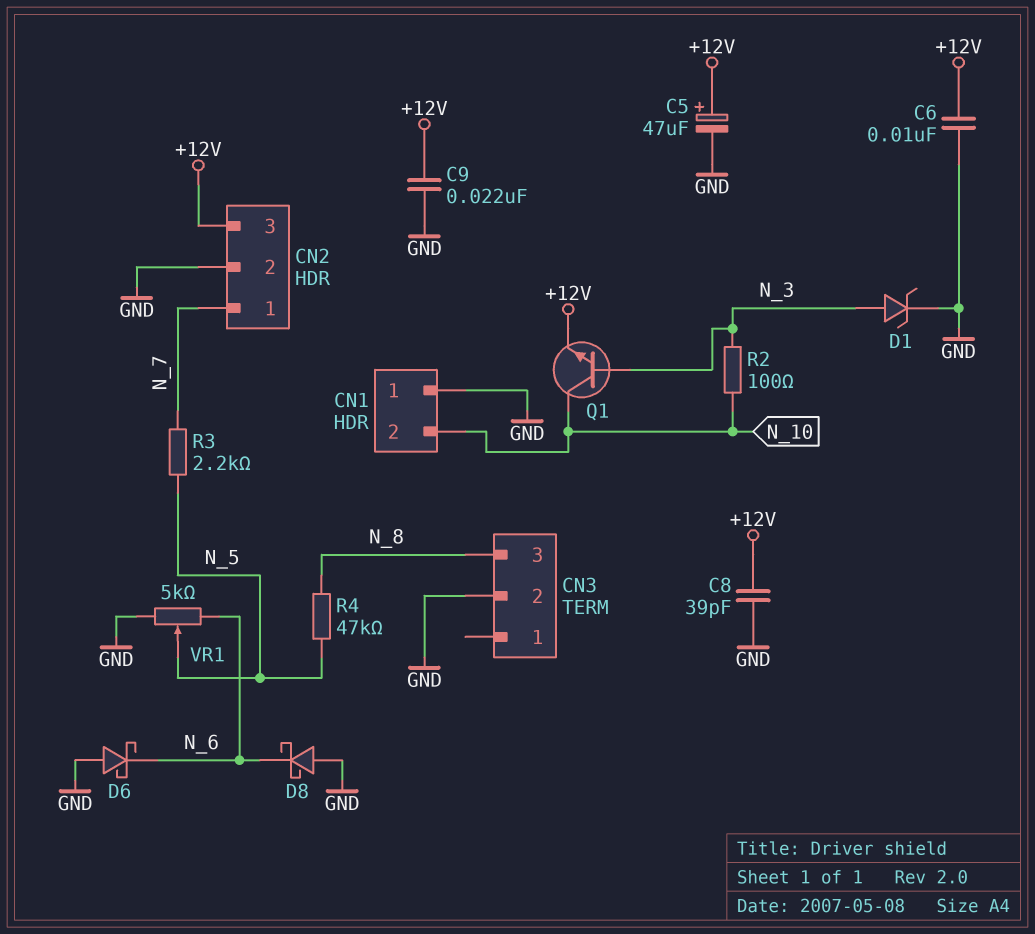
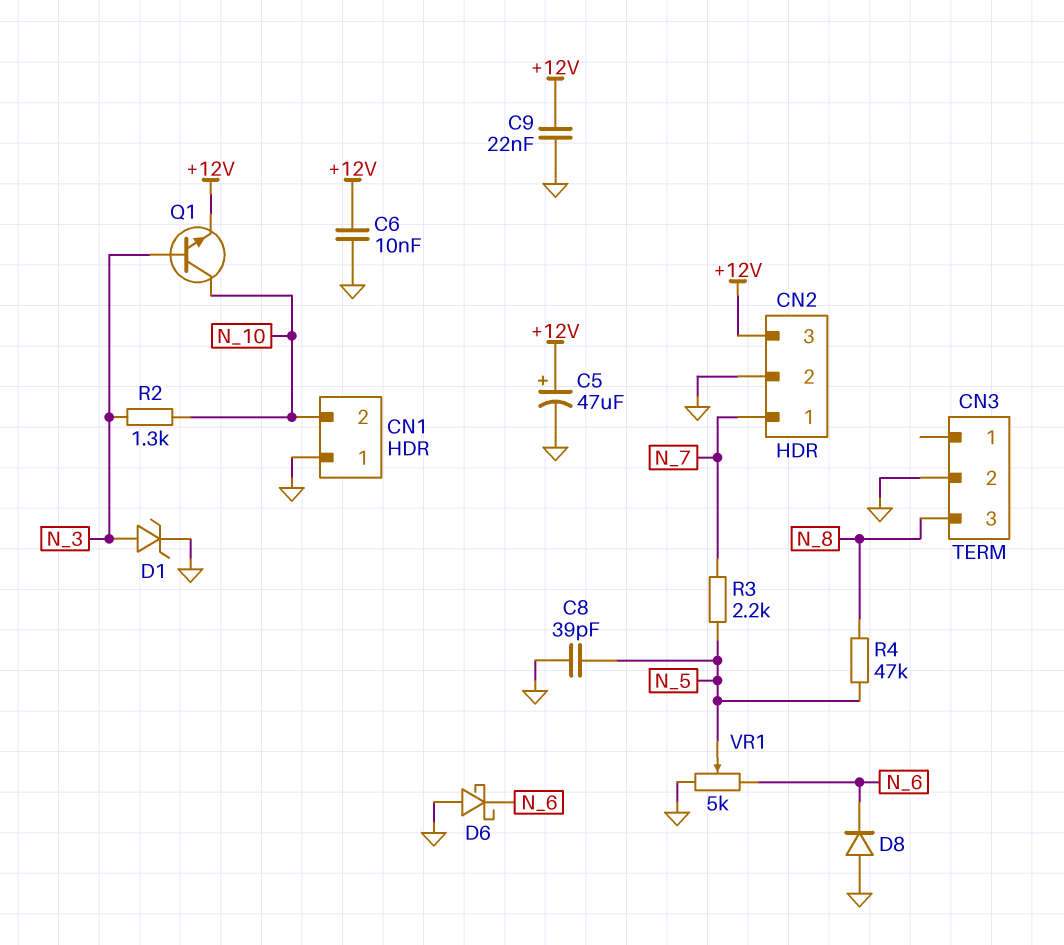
C8: 39pF (+12V, GND) -> 39pF (GND, N_5)
D8: schottky (A GND, K N_6) -> diode (A GND, K N_6)
R2: 100 (N_3, N_10) -> 1.3k (N_3, N_10)

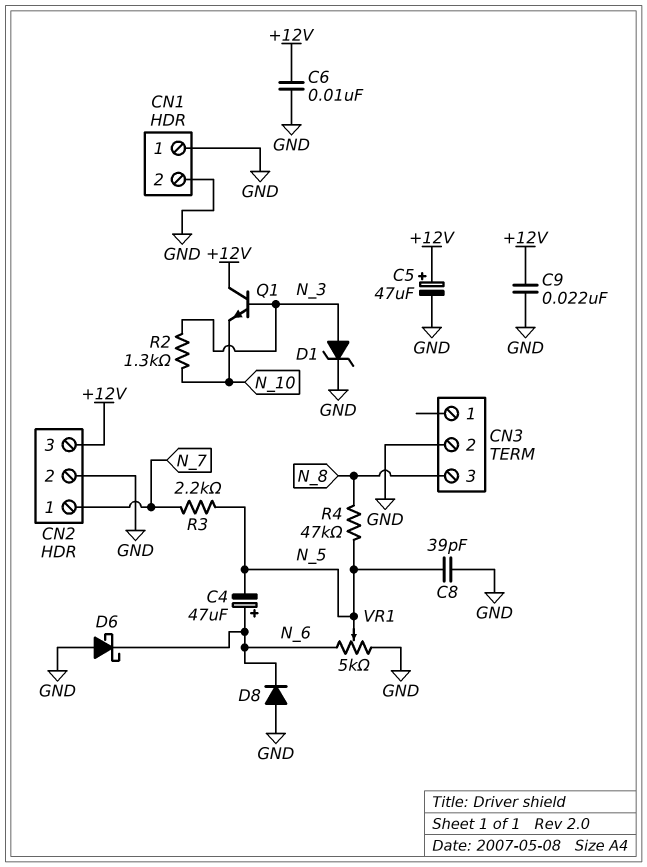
C4: none -> 47uF (plus N_6, minus N_5)
CN1 pin 2: N_10 -> GND
Q1: NPN (B N_3, C N_10, E +12V) -> NPN (B N_3, C +12V, E N_10)

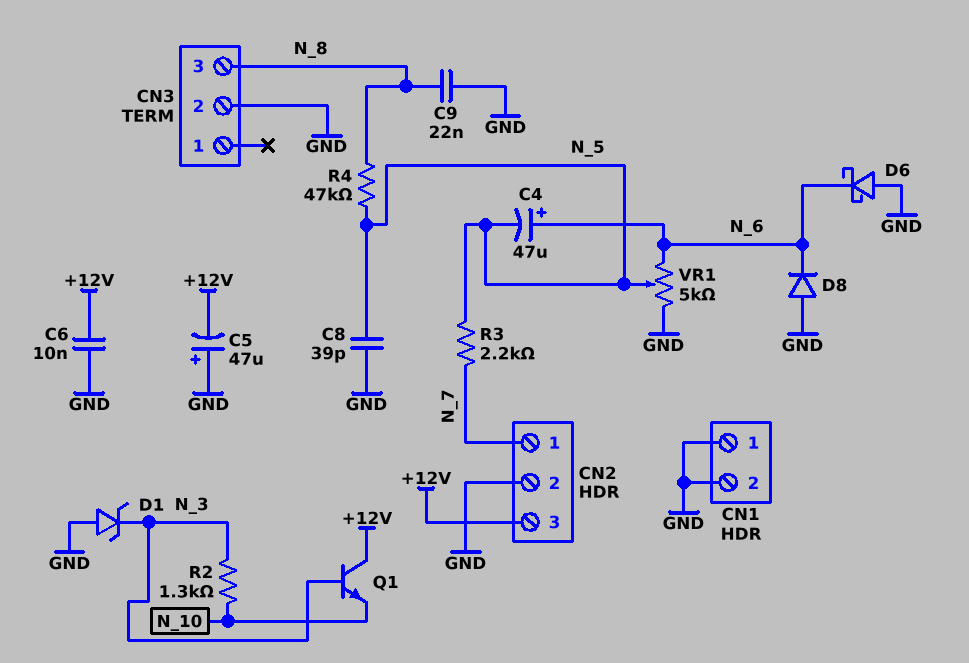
C5: 47uF (plus +12V, minus GND) -> 47uF (plus GND, minus +12V)
C9: 22nF (+12V, GND) -> 22nF (GND, N_8)
D1: zener (A N_3, K GND) -> zener (A GND, K N_3)

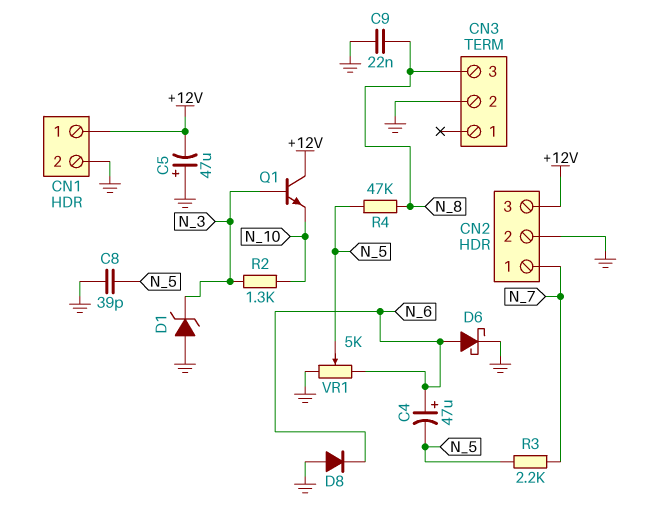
C6: 10nF (+12V, GND) -> none
CN1 pin 1: GND -> +12V
D6: schottky (A GND, K N_6) -> schottky (A N_6, K GND)

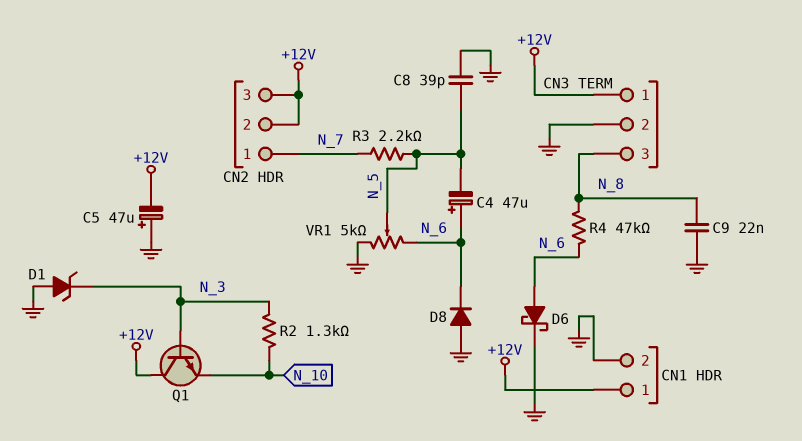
CN2 pin 2: GND -> +12V
CN3 pin 1: none -> +12V
R4: 47k (N_5, N_8) -> 47k (N_6, N_8)

